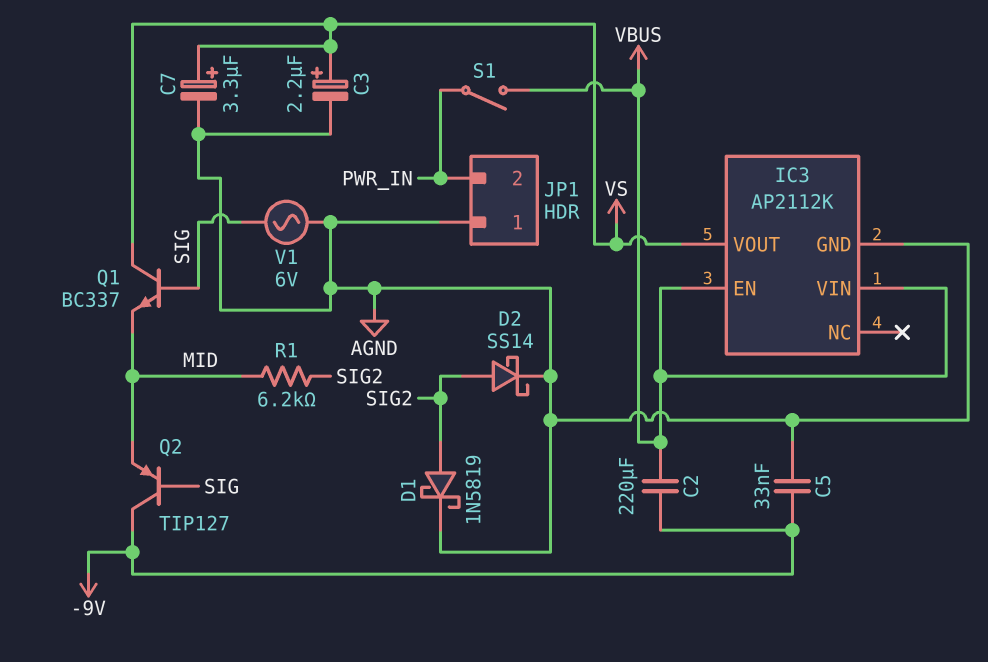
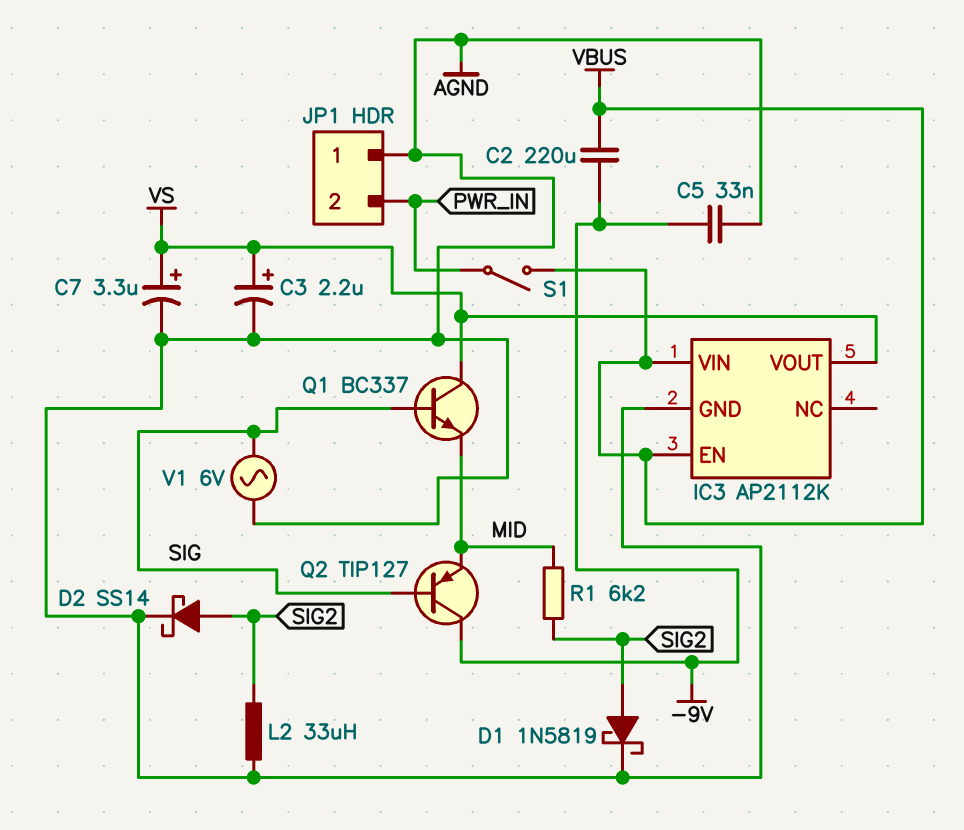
L2: none -> 33uH (AGND, SIG2)

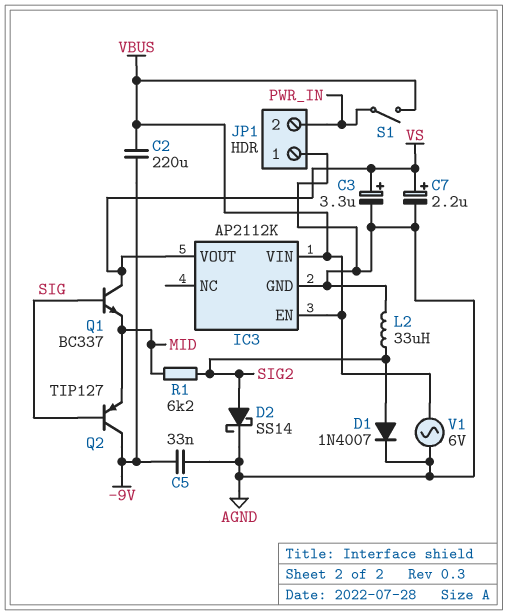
C3: 2.2uF (plus VS, minus AGND) -> 3.3uF (plus VS, minus AGND)
C7: 3.3uF (plus VS, minus AGND) -> 2.2uF (plus VS, minus AGND)
D1: schottky 1N5819 (A SIG2, K AGND) -> diode 1N4007 (A SIG2, K AGND)
V1: AC 6V (AGND, SIG) -> AC 6V (AGND, VBUS)

